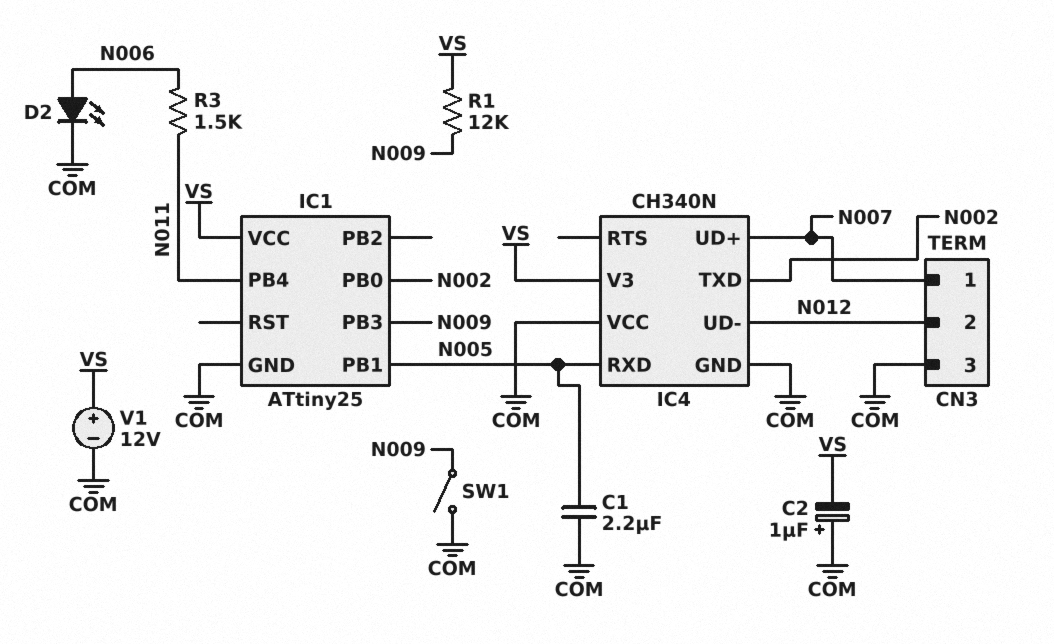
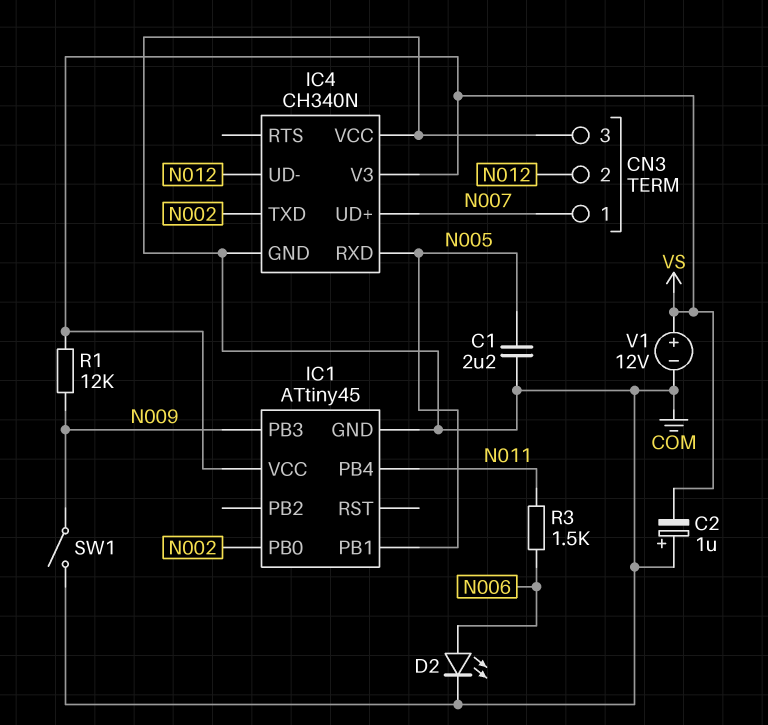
IC1: ATtiny25 -> ATtiny45

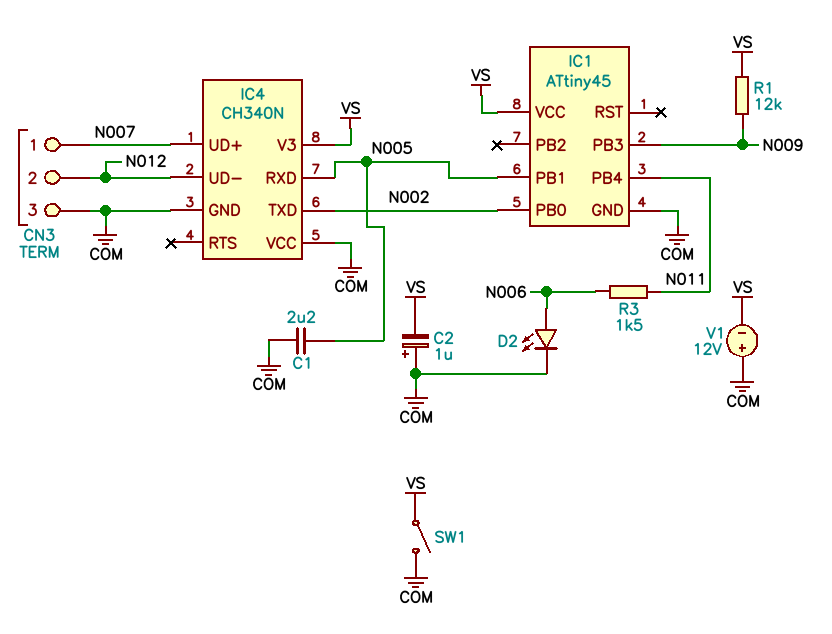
SW1: switch (COM, N009) -> switch (COM, VS)
V1: 12V (plus VS, minus COM) -> 12V (plus COM, minus VS)

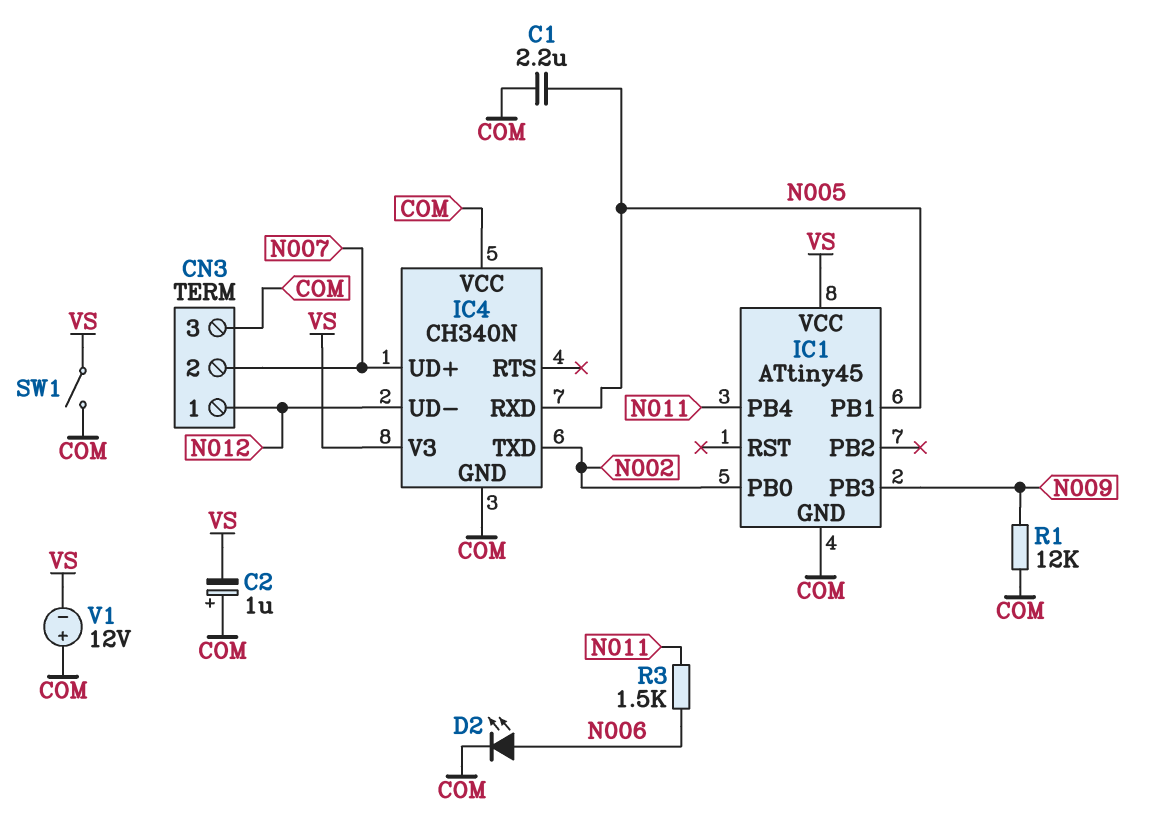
CN3 pin 1: N007 -> N012
CN3 pin 2: N012 -> N007
R1: 12k (N009, VS) -> 12k (COM, N009)

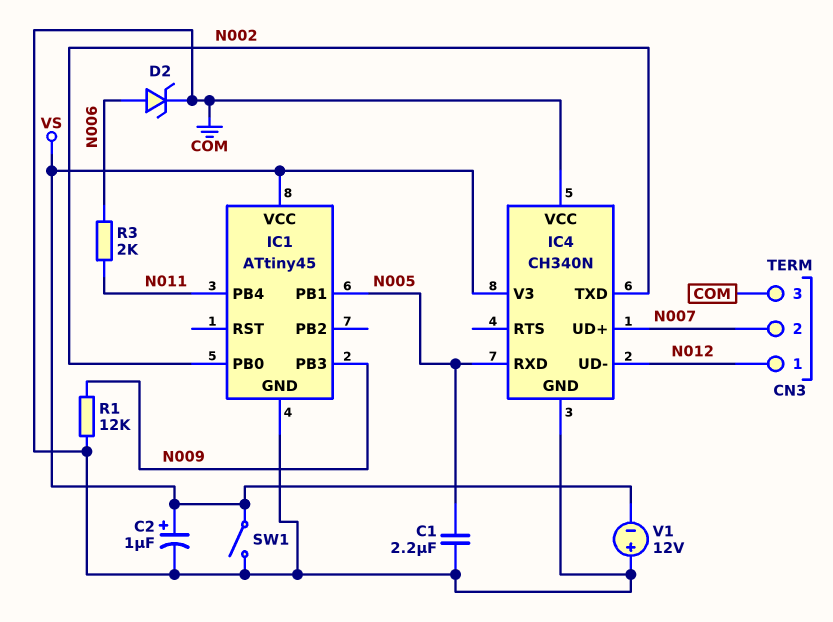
C2: 1uF (plus COM, minus VS) -> 1uF (plus VS, minus COM)
D2: LED (A N006, K COM) -> zener (A N006, K COM)
R3: 1.5k (N006, N011) -> 2k (N006, N011)

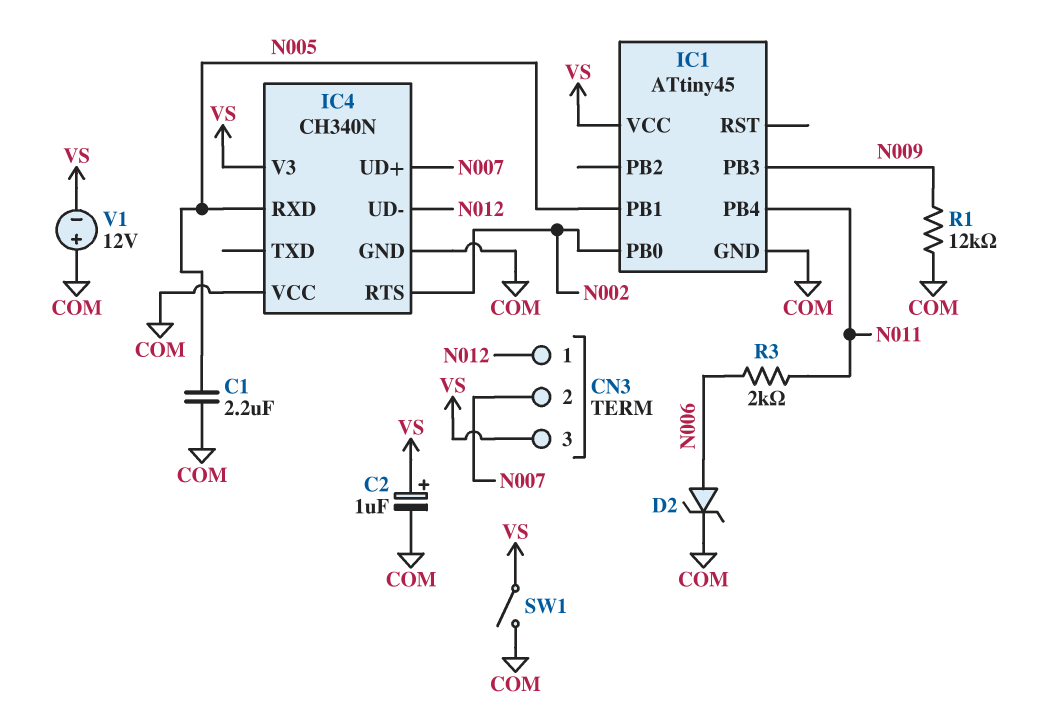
CN3 pin 3: COM -> VS
IC4 pin RTS: none -> N002
IC4 pin TXD: N002 -> none

